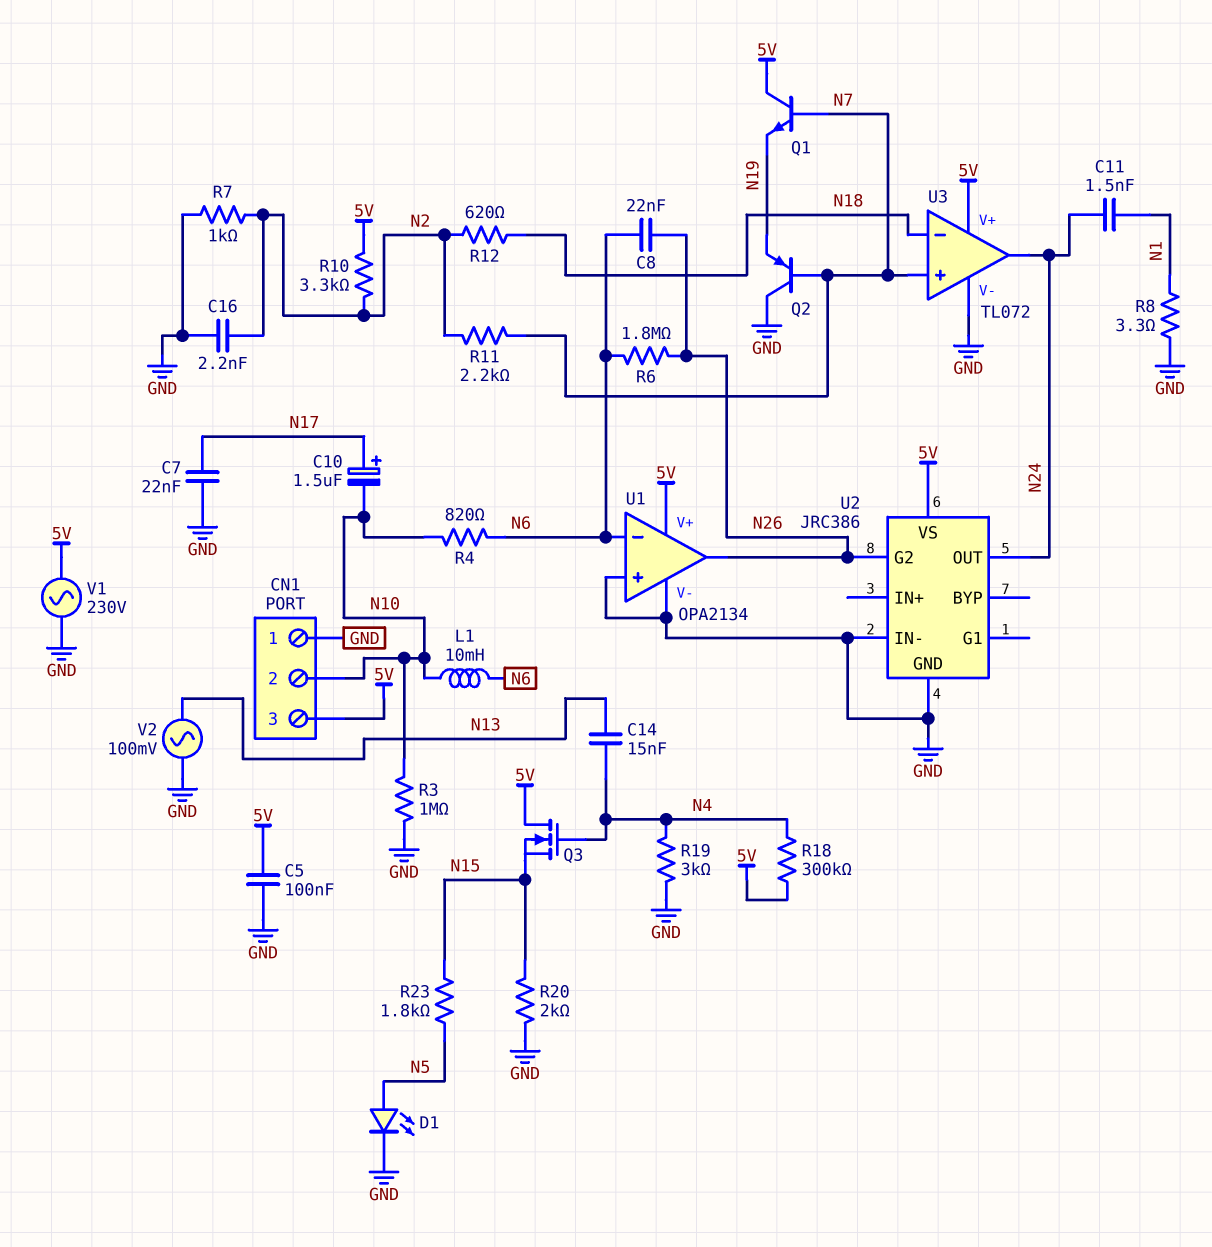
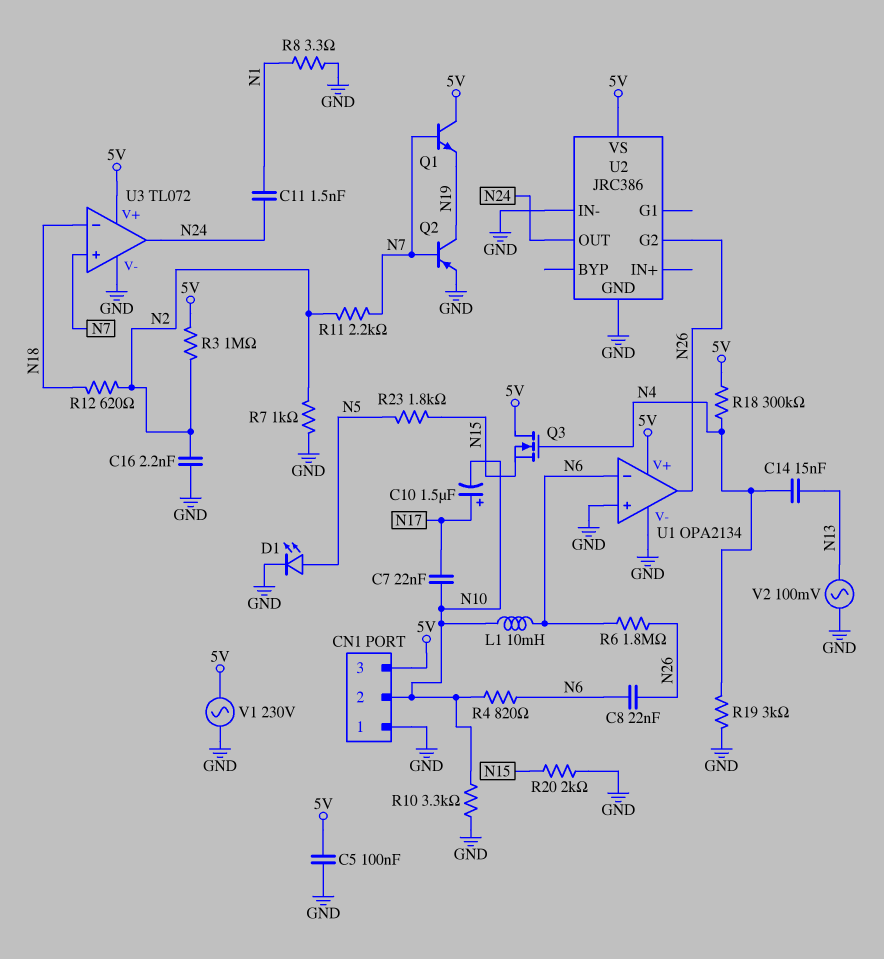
C7: 22nF (GND, N17) -> 22nF (N10, N17)
Q2: PNP (B N7, C GND, E N19) -> PNP (B N7, C N19, E GND)
R3: 1M (GND, N10) -> 1M (5V, N2)
R10: 3.3k (5V, N2) -> 3.3k (GND, N10)

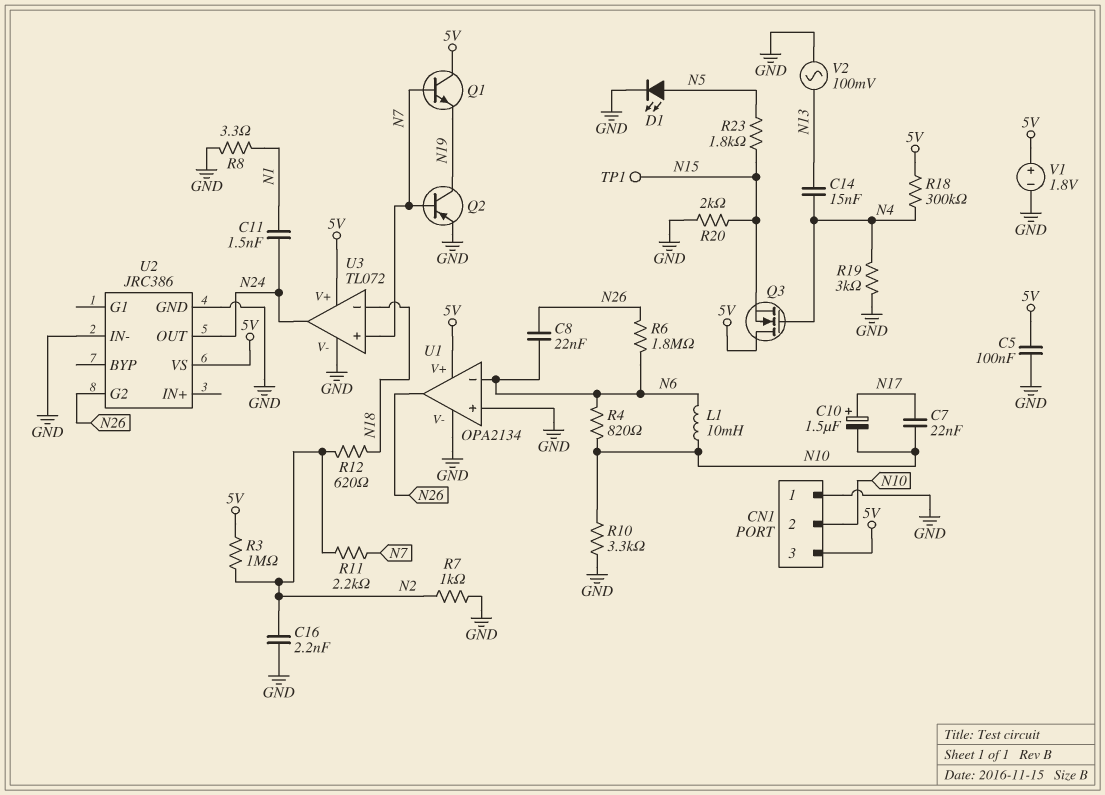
TP1: none -> test point (N15)
V1: AC 230V (5V, GND) -> 1.8V (plus 5V, minus GND)

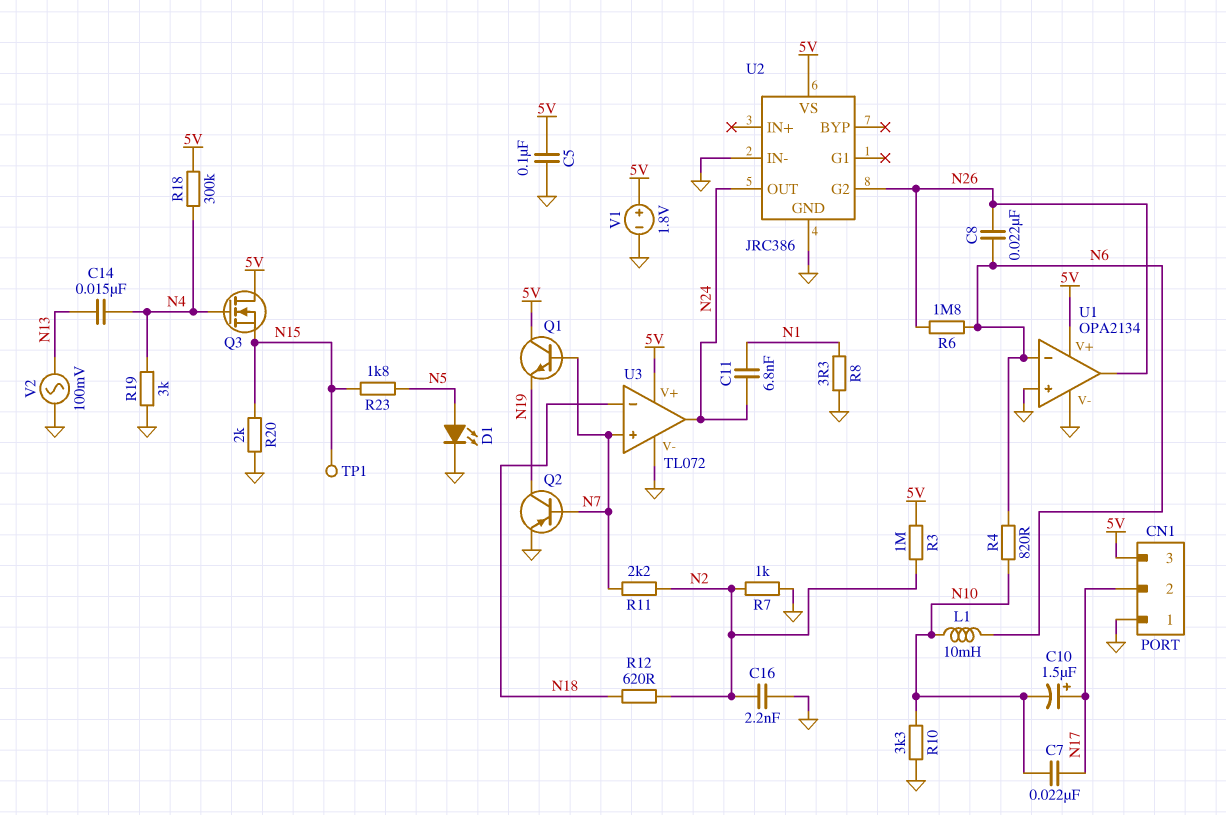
C11: 1.5nF (N1, N24) -> 6.8nF (N1, N24)
CN1 pin 2: N10 -> N17

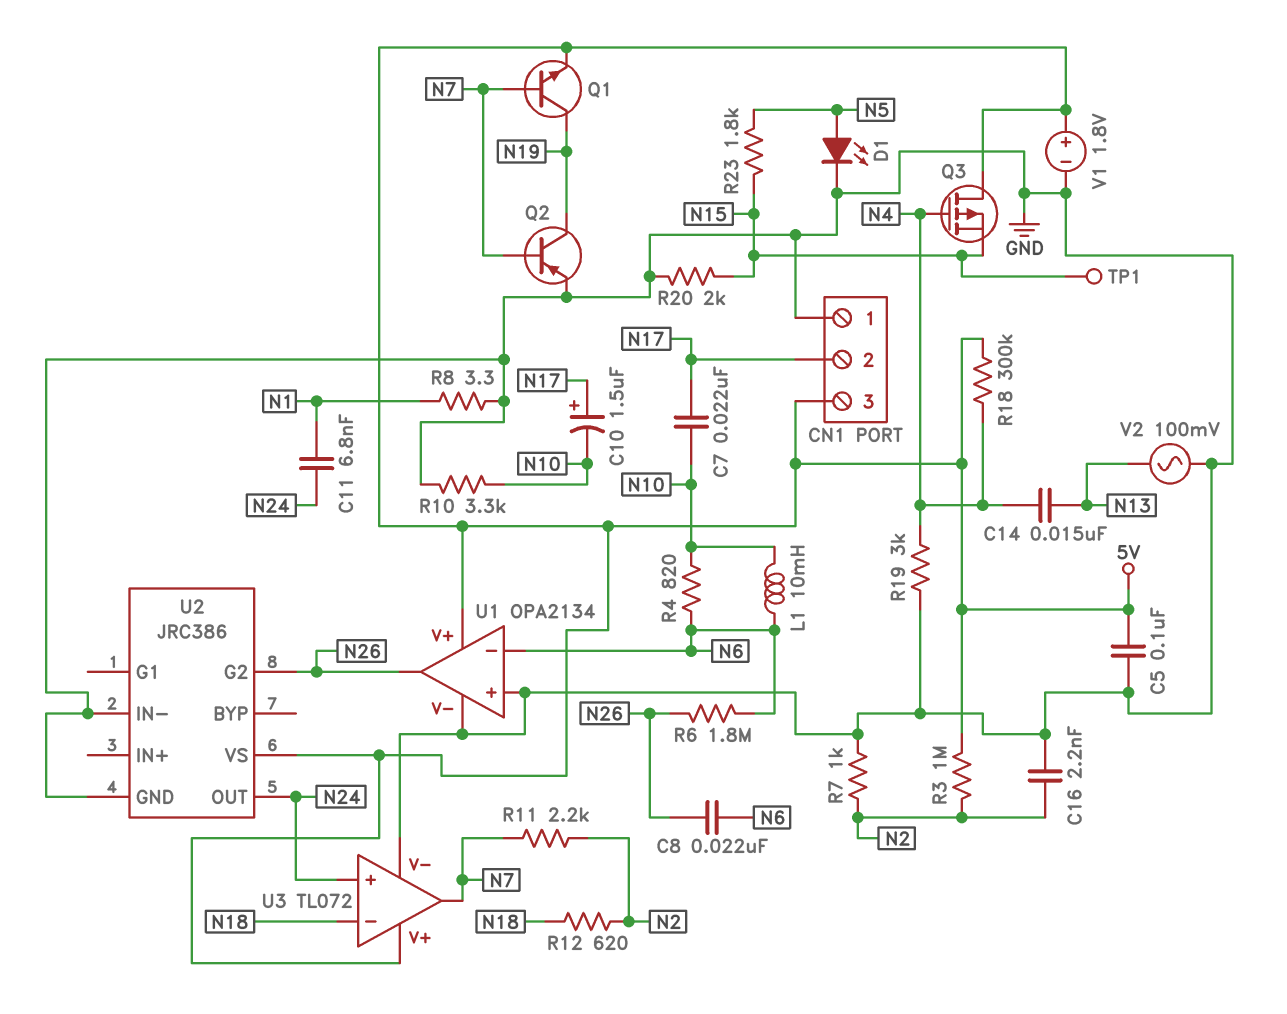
Q1: NPN (B N7, C 5V, E N19) -> NPN (B N7, C N19, E 5V)
Q3: NMOS (G N4, D 5V, S N15) -> PMOS (G N4, D 5V, S N15)
U3 pin in+: N7 -> N24
U3 pin out: N24 -> N7

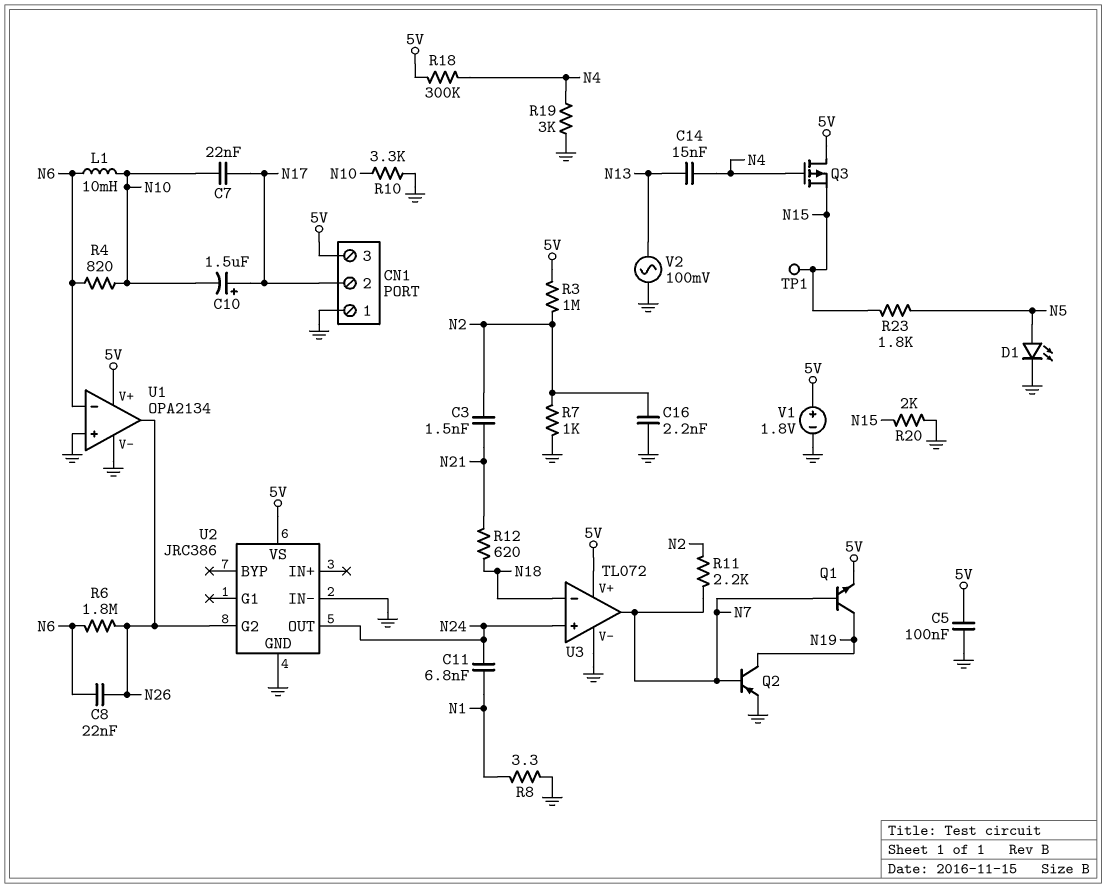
C3: none -> 1.5nF (N2, N21)
R12: 620 (N2, N18) -> 620 (N18, N21)

